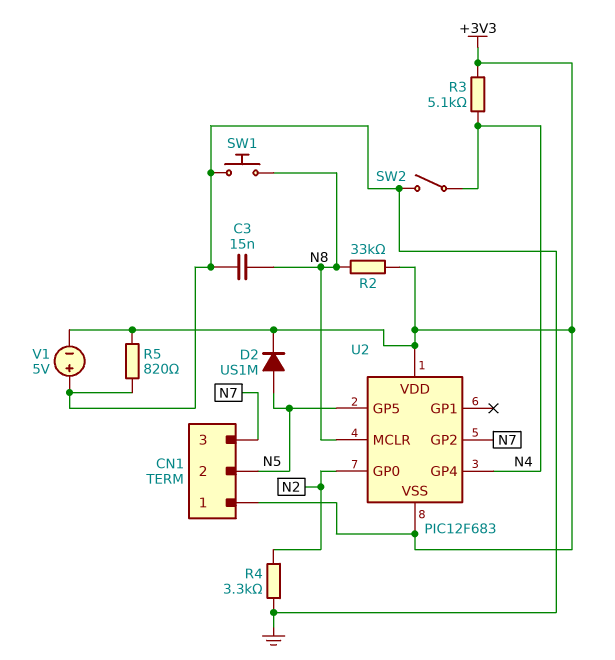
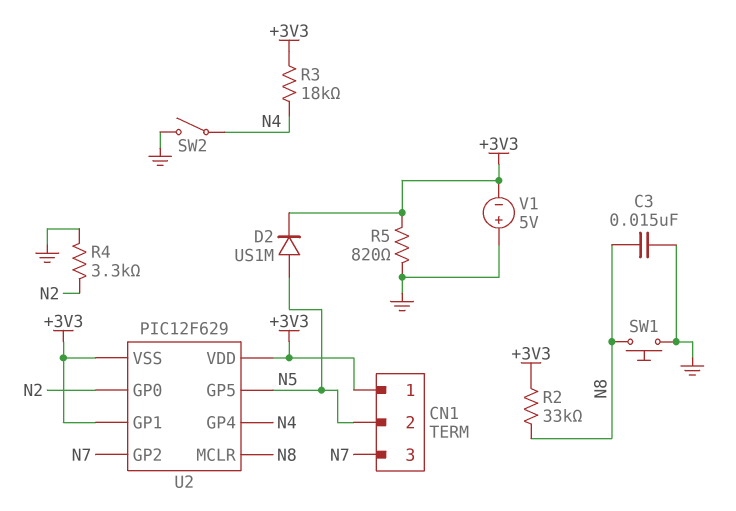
R3: 5.1k (+3V3, N4) -> 18k (+3V3, N4)
U2: PIC12F683 -> PIC12F629
U2 pin GP1: none -> +3V3

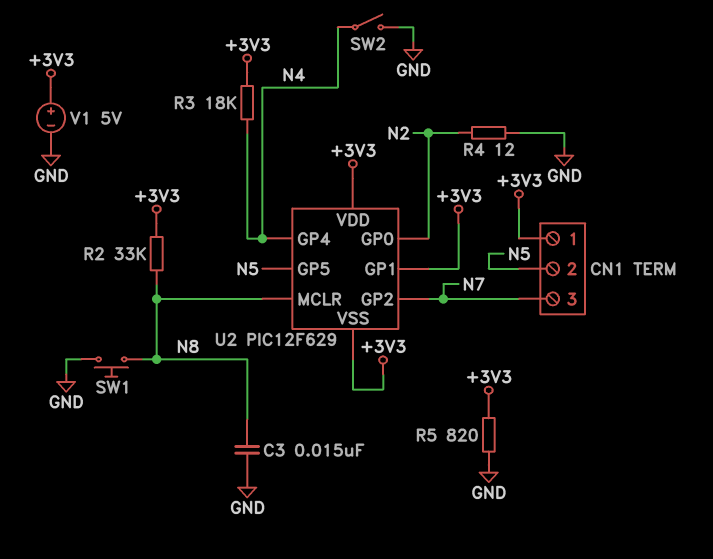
D2: diode US1M (A N5, K +3V3) -> none
R4: 3.3k (GND, N2) -> 12 (GND, N2)
V1: 5V (plus GND, minus +3V3) -> 5V (plus +3V3, minus GND)

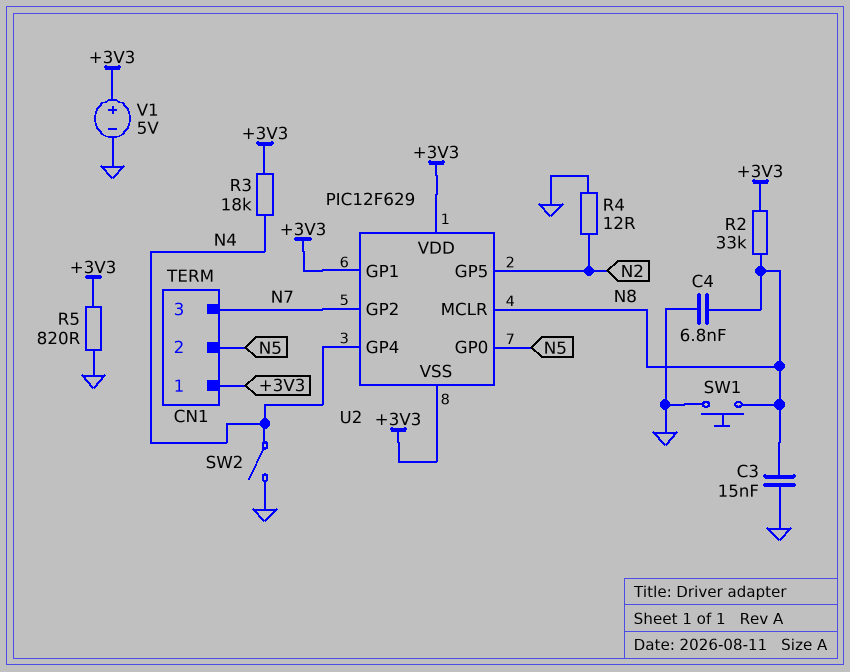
C4: none -> 6.8nF (GND, N8)
U2 pin GP0: N2 -> N5
U2 pin GP5: N5 -> N2

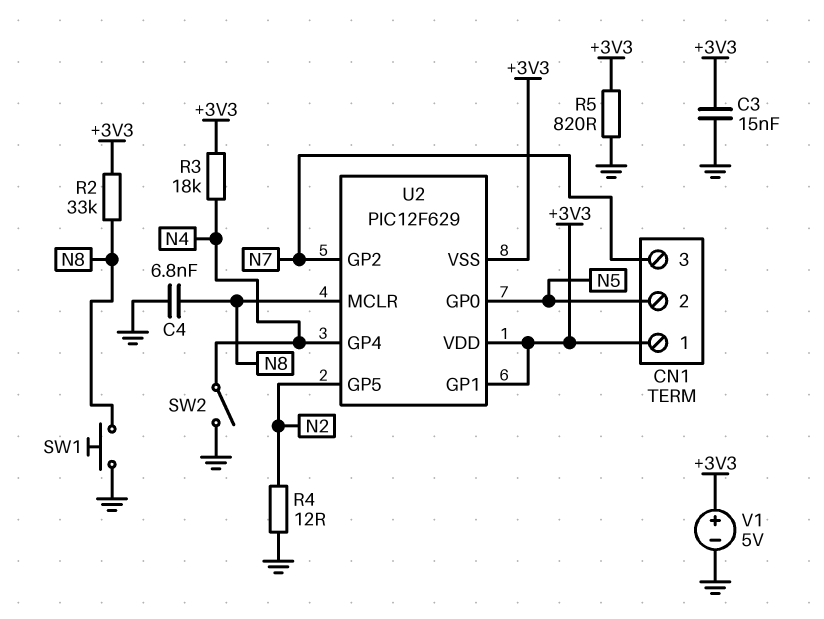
C3: 15nF (GND, N8) -> 15nF (+3V3, GND)

